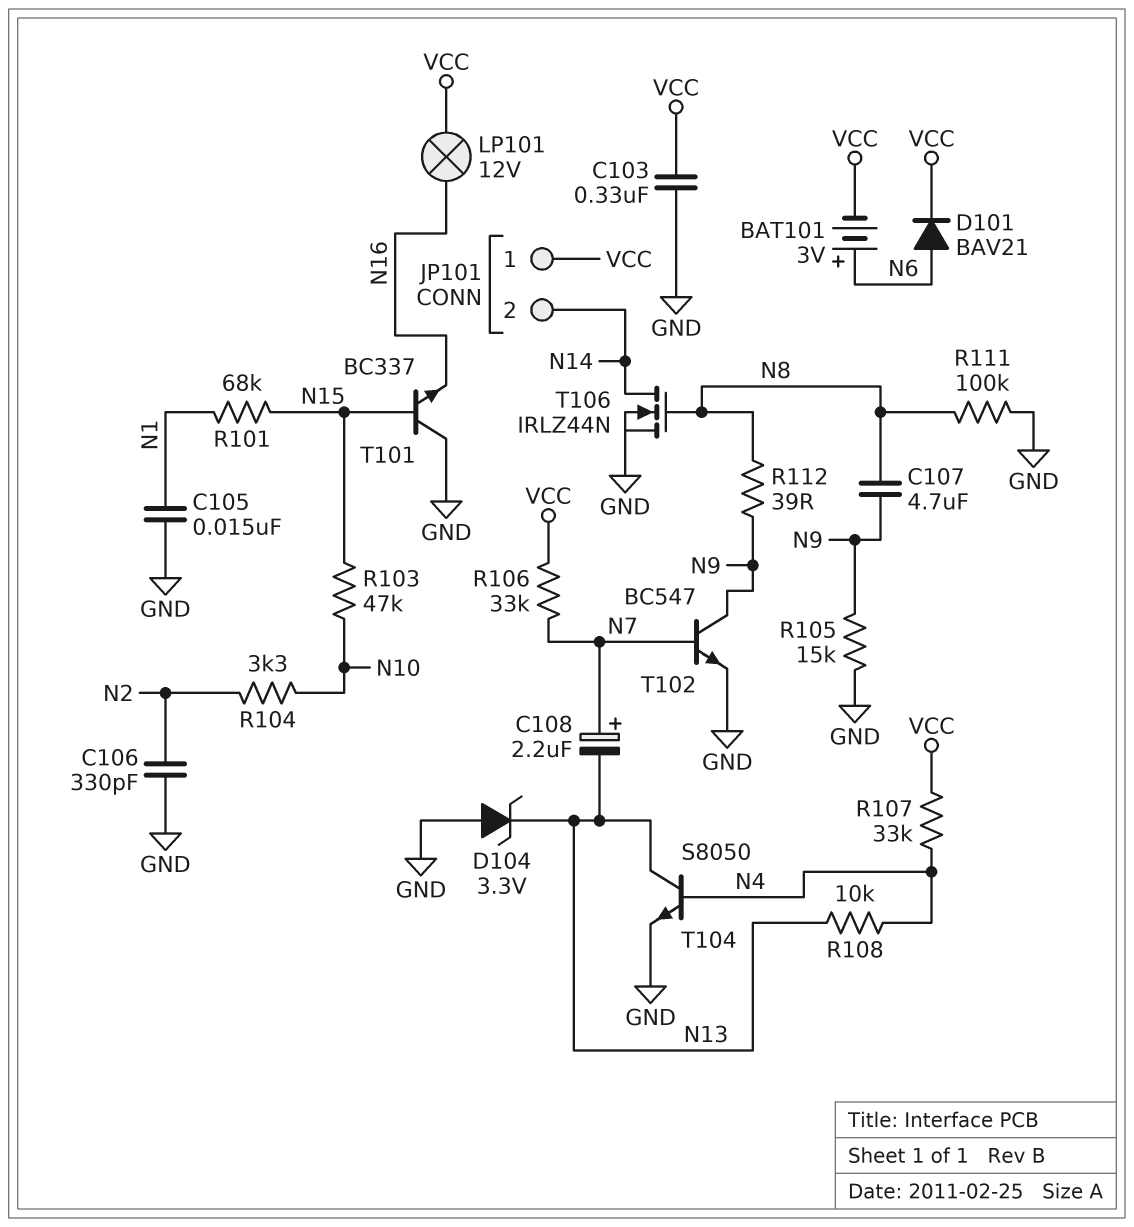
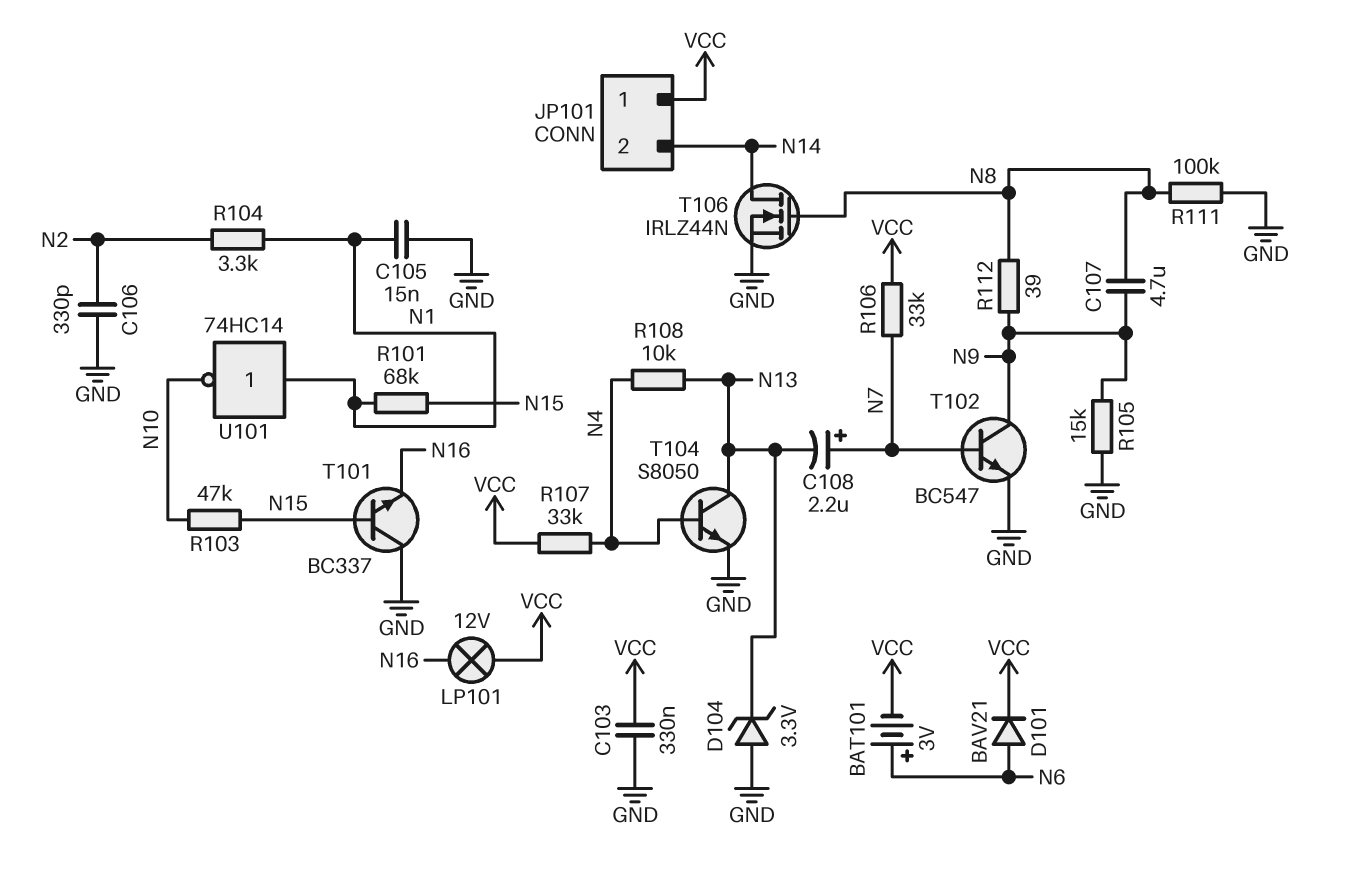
R104: 3.3k (N2, N10) -> 3.3k (N1, N2)
U101: none -> NOT 74HC14 (in N1, out N10)

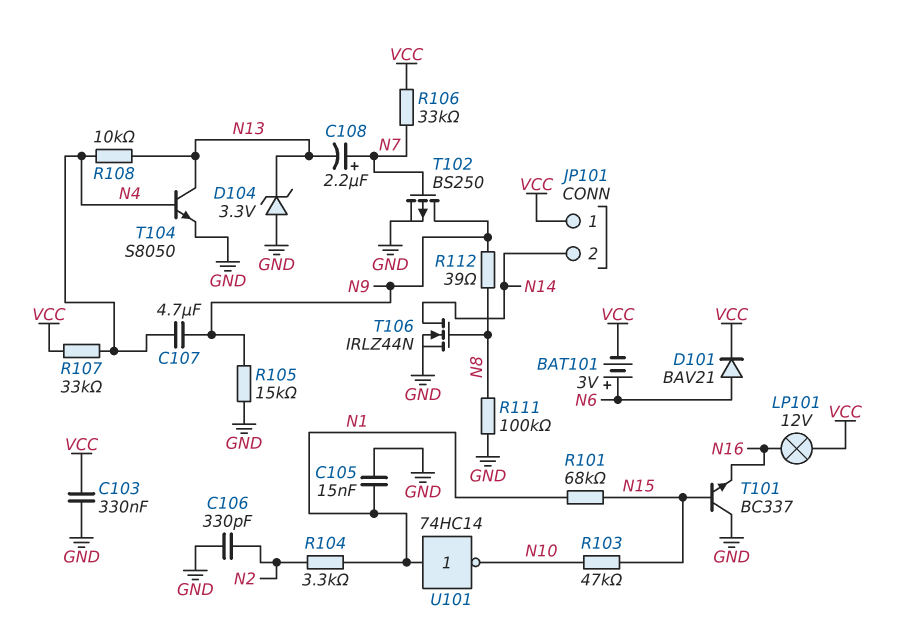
C107: 4.7uF (N8, N9) -> 4.7uF (N4, N9)
T102: NPN BC547 (B N7, C N9, E GND) -> PMOS BS250 (G N7, D N9, S GND)

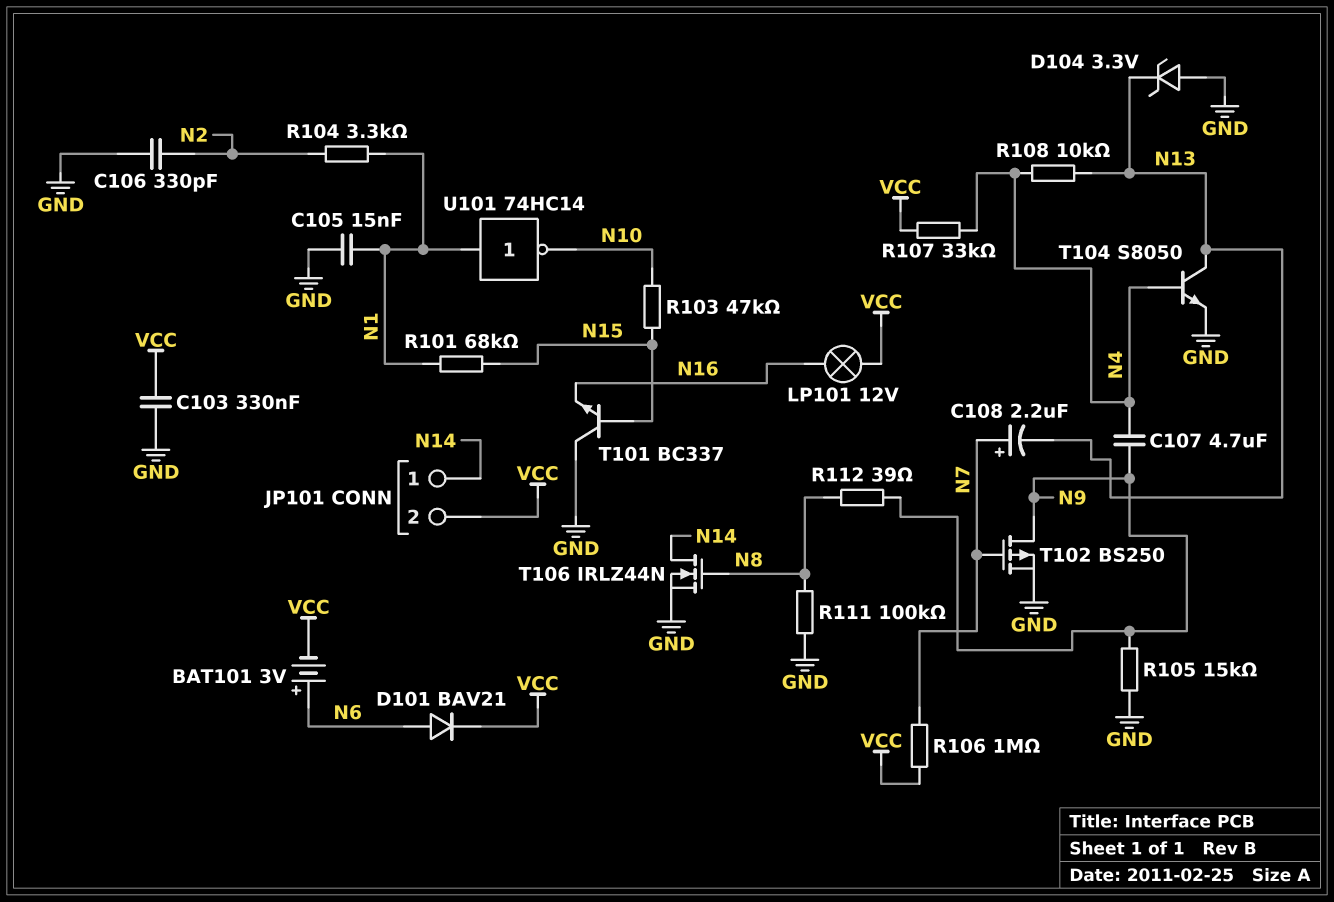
JP101 pin 1: VCC -> N14
JP101 pin 2: N14 -> VCC
R106: 33k (N7, VCC) -> 1M (N7, VCC)

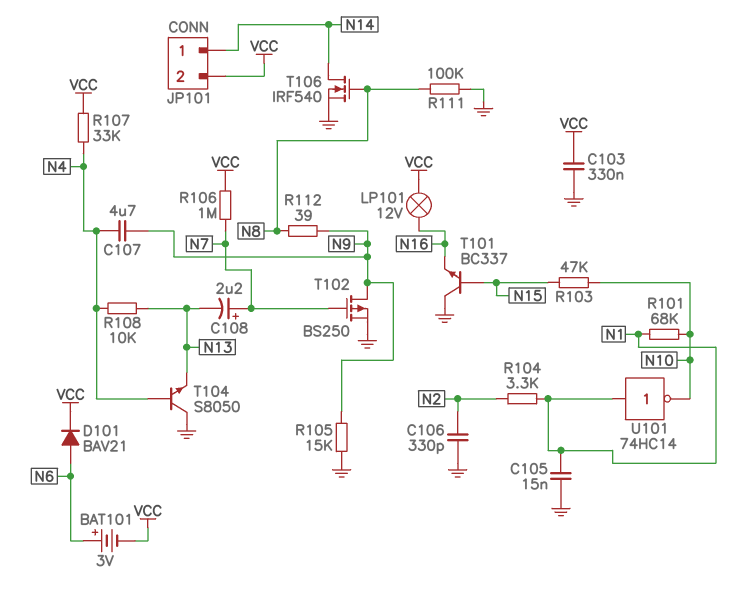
D104: zener 3.3V (A GND, K N13) -> none
R101: 68k (N1, N15) -> 68k (N1, N10)
T104: NPN S8050 (B N4, C N13, E GND) -> NPN S8050 (B N4, C GND, E N13)
T106: NMOS IRLZ44N (G N8, D N14, S GND) -> NMOS IRF540 (G N8, D N14, S GND)

